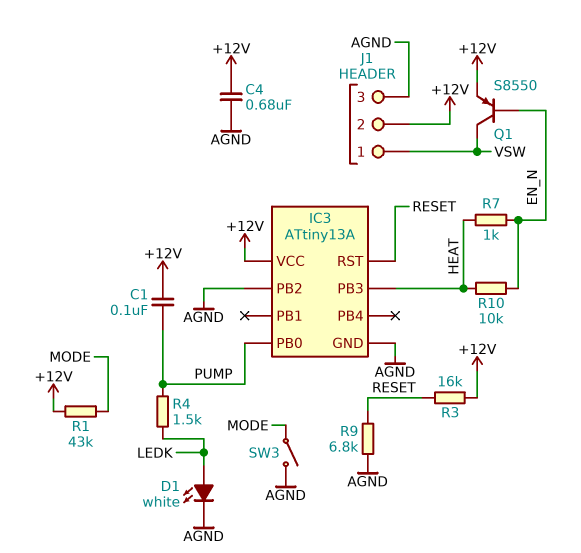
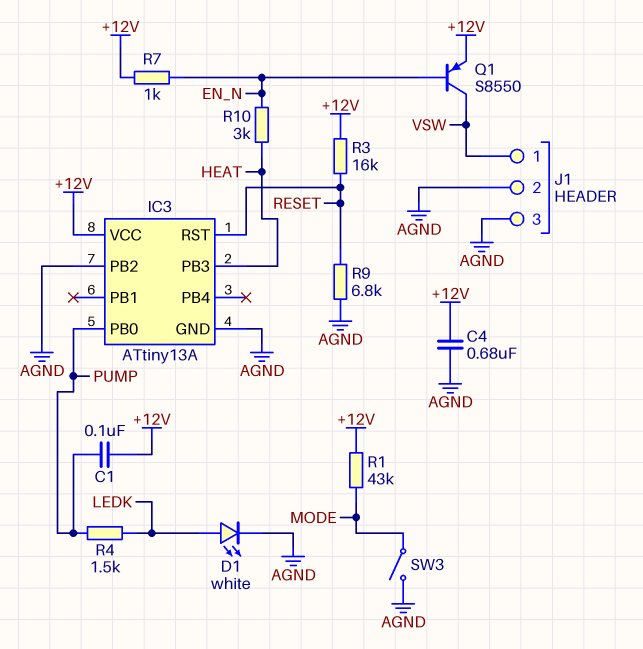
J1 pin 2: +12V -> AGND
R7: 1k (EN_N, HEAT) -> 1k (+12V, EN_N)
R10: 10k (EN_N, HEAT) -> 3k (EN_N, HEAT)

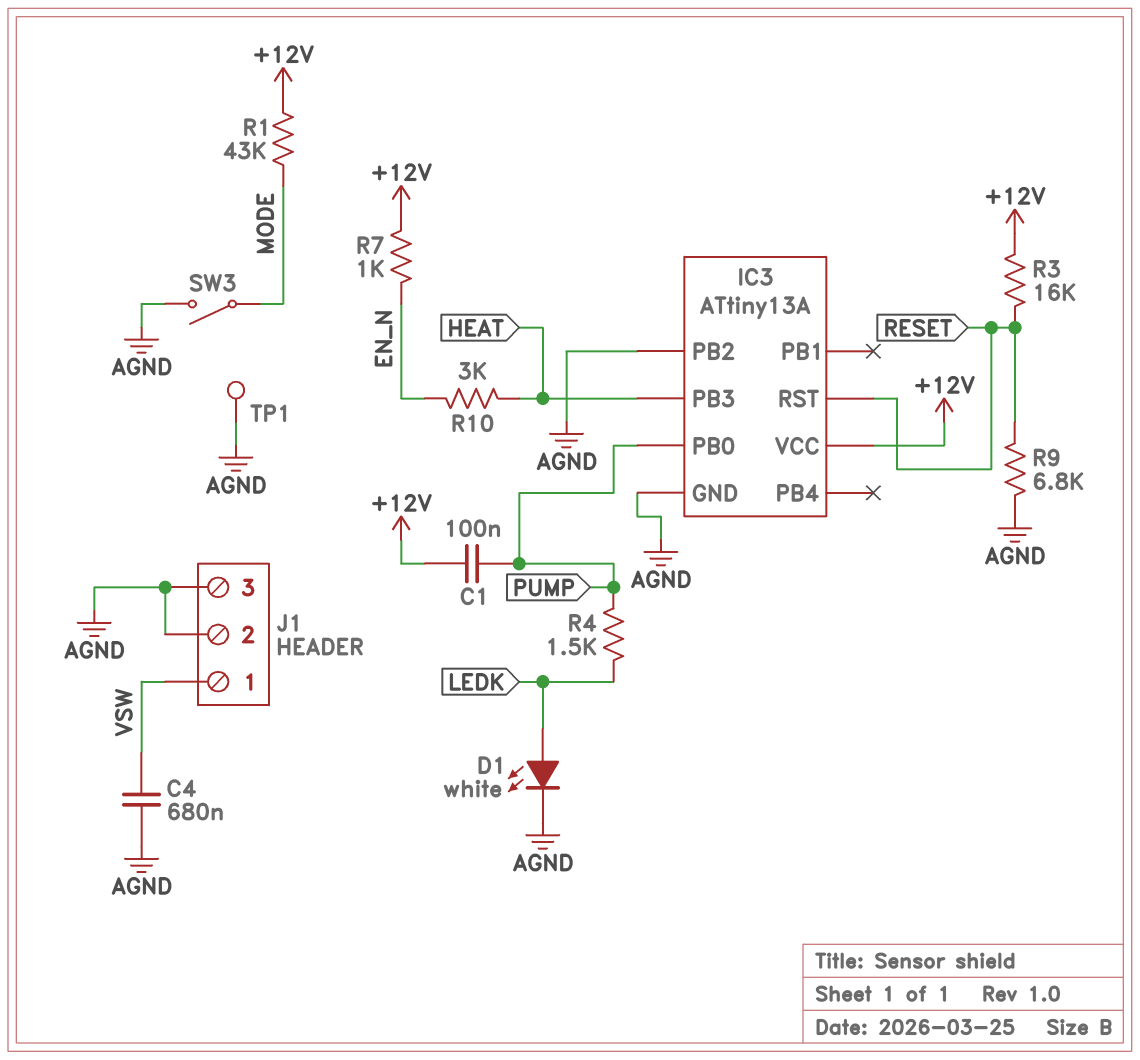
C4: 680nF (+12V, AGND) -> 680nF (AGND, VSW)
Q1: PNP S8550 (B EN_N, C VSW, E +12V) -> none
TP1: none -> test point (AGND)

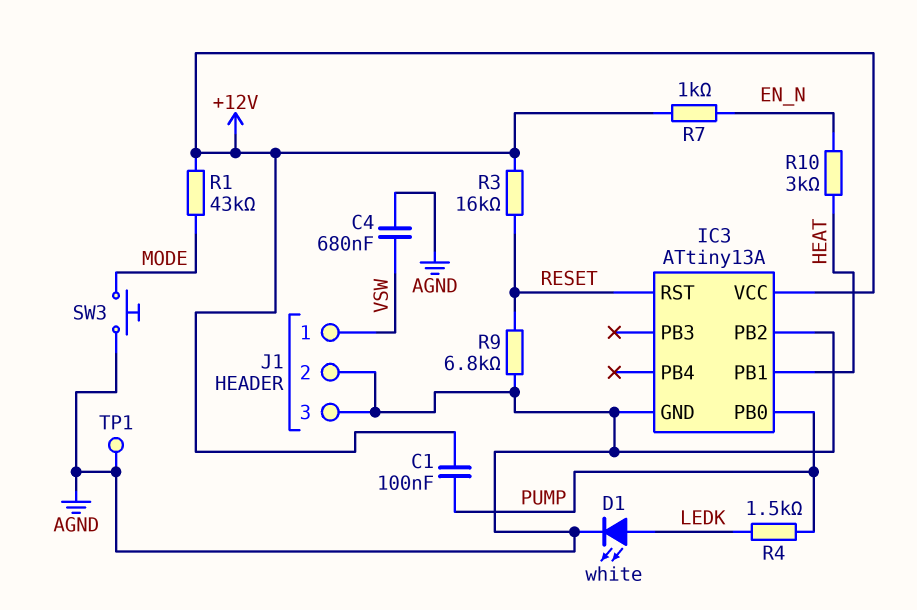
IC3 pin PB1: none -> HEAT
IC3 pin PB3: HEAT -> none
SW3: switch (AGND, MODE) -> button (AGND, MODE)

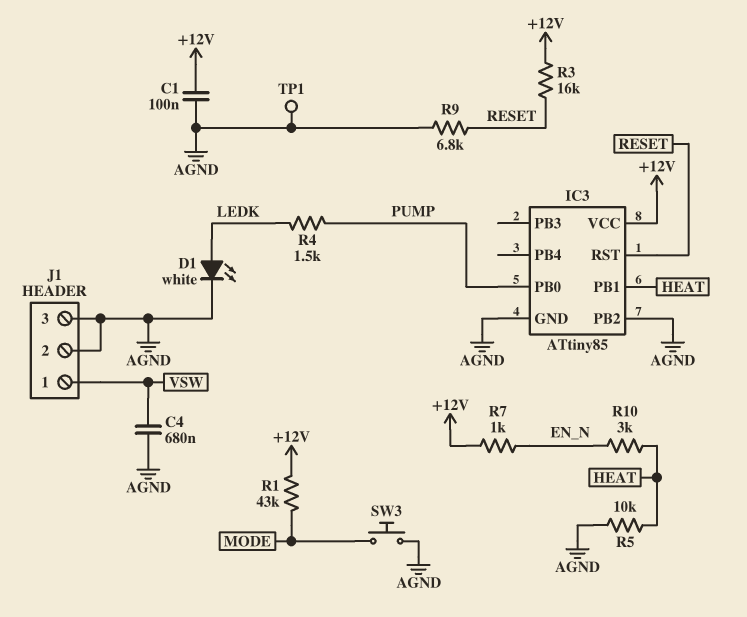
C1: 100nF (+12V, PUMP) -> 100nF (+12V, AGND)
IC3: ATtiny13A -> ATtiny85
R5: none -> 10k (AGND, HEAT)

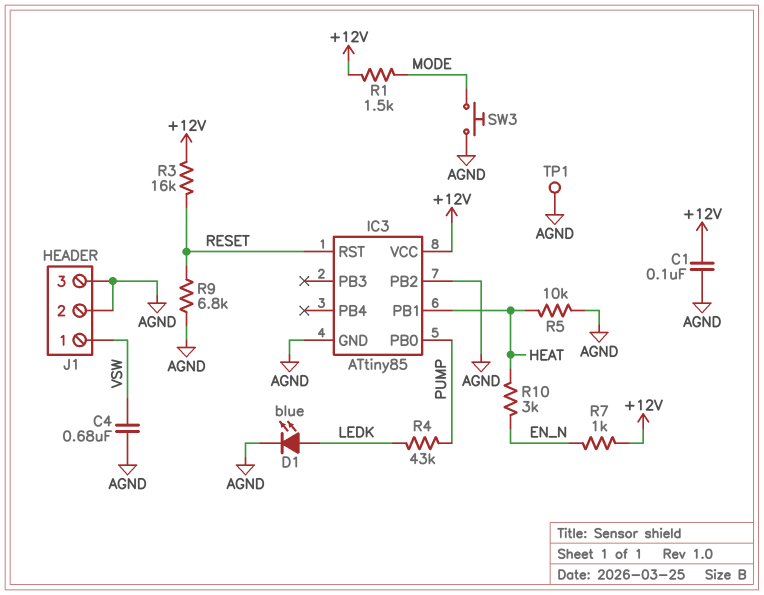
D1: LED white (A LEDK, K AGND) -> LED blue (A LEDK, K AGND)
R1: 43k (+12V, MODE) -> 1.5k (+12V, MODE)
R4: 1.5k (LEDK, PUMP) -> 43k (LEDK, PUMP)

